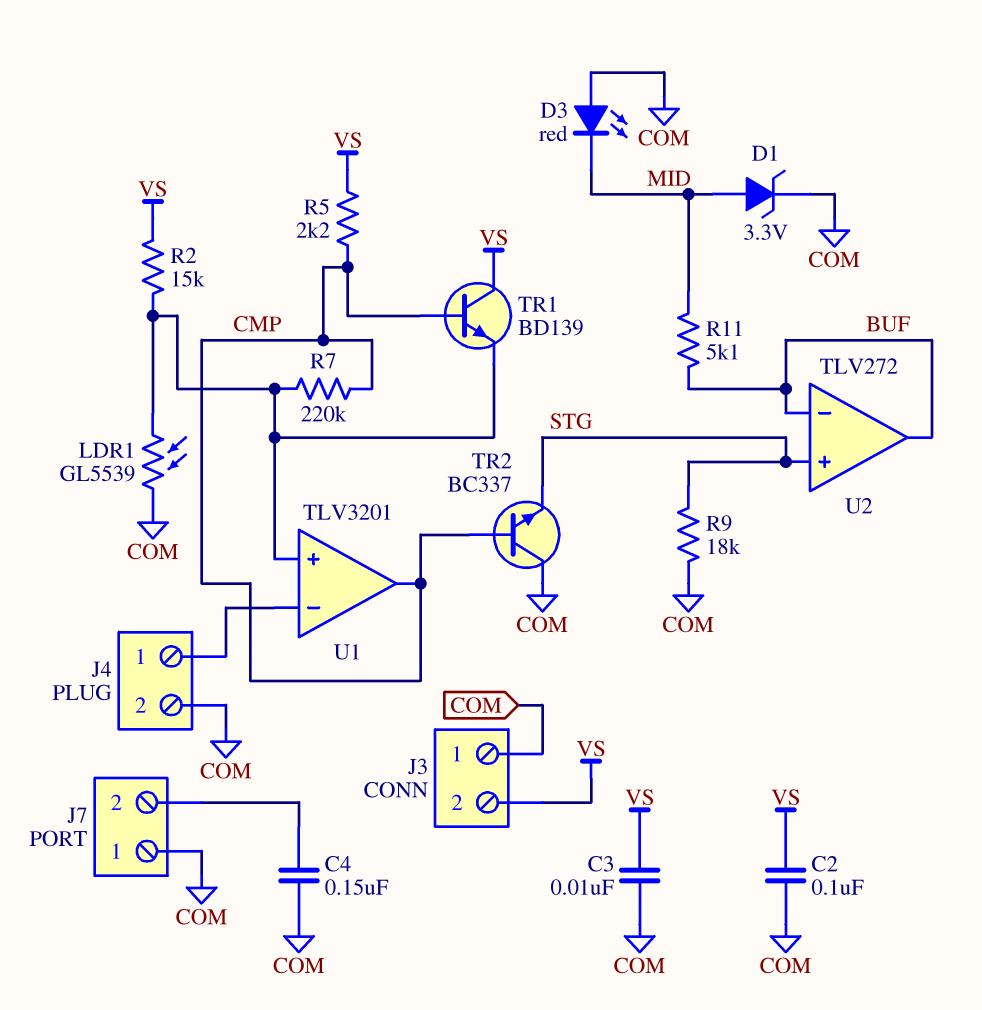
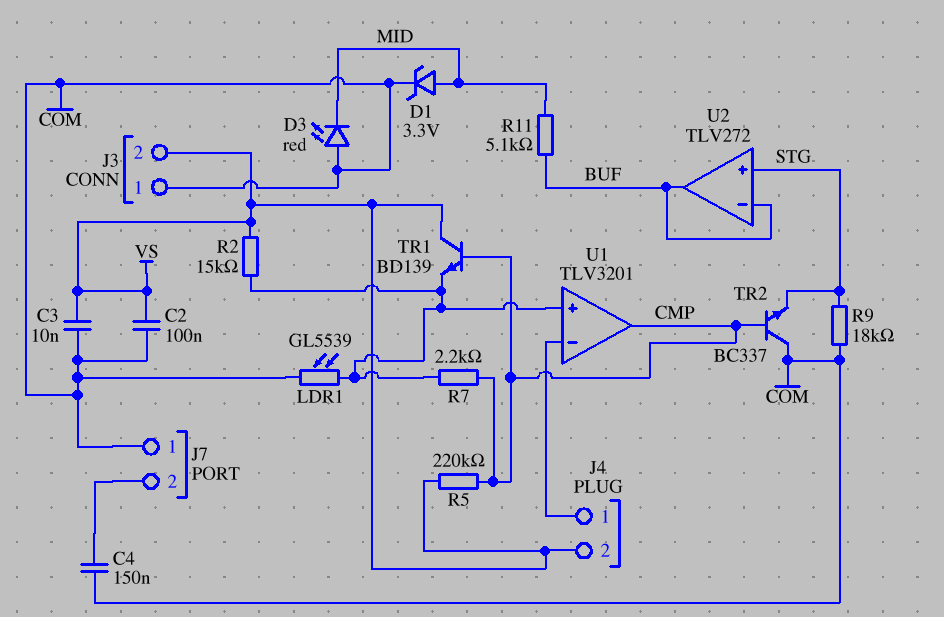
J4 pin 2: COM -> VS
R5: 2.2k (CMP, VS) -> 220k (CMP, VS)
R7: 220k (CMP, U1/in+) -> 2.2k (CMP, U1/in+)

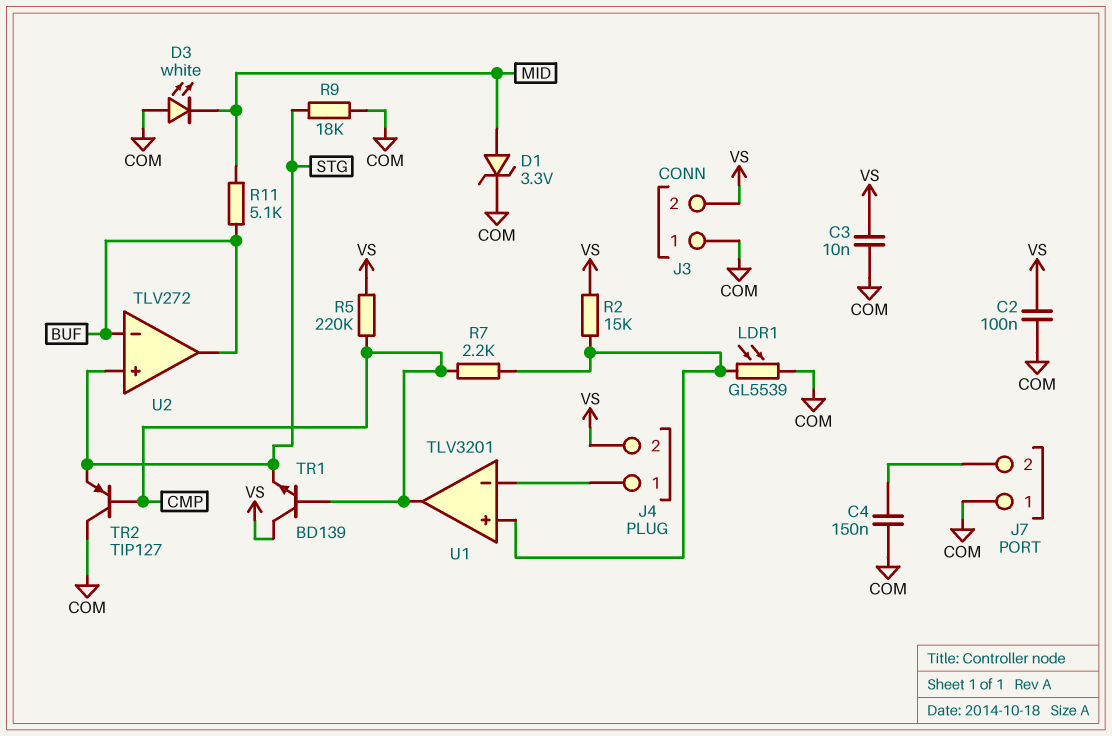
D3: LED red (A COM, K MID) -> LED white (A COM, K MID)
TR1: NPN BD139 (B CMP, C VS, E U1/in+) -> NPN BD139 (B CMP, C VS, E STG)
TR2: NPN BC337 (B CMP, C COM, E STG) -> PNP TIP127 (B CMP, C COM, E STG)

